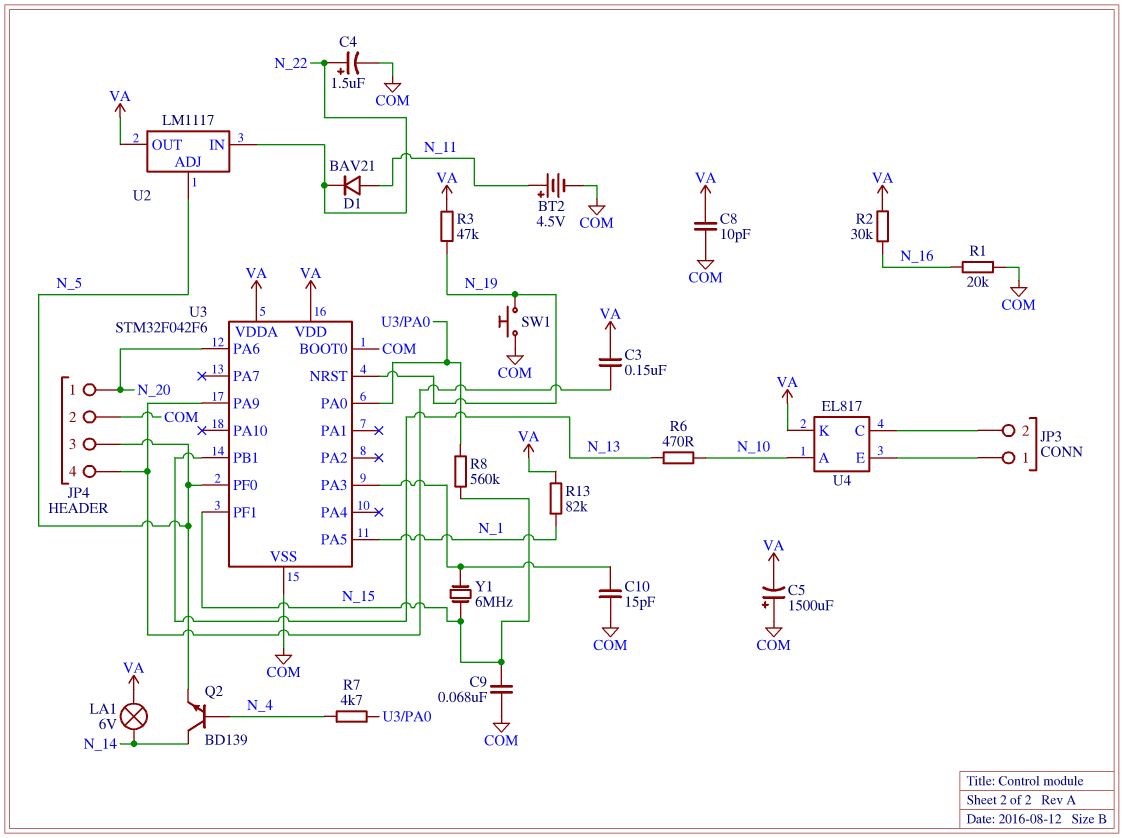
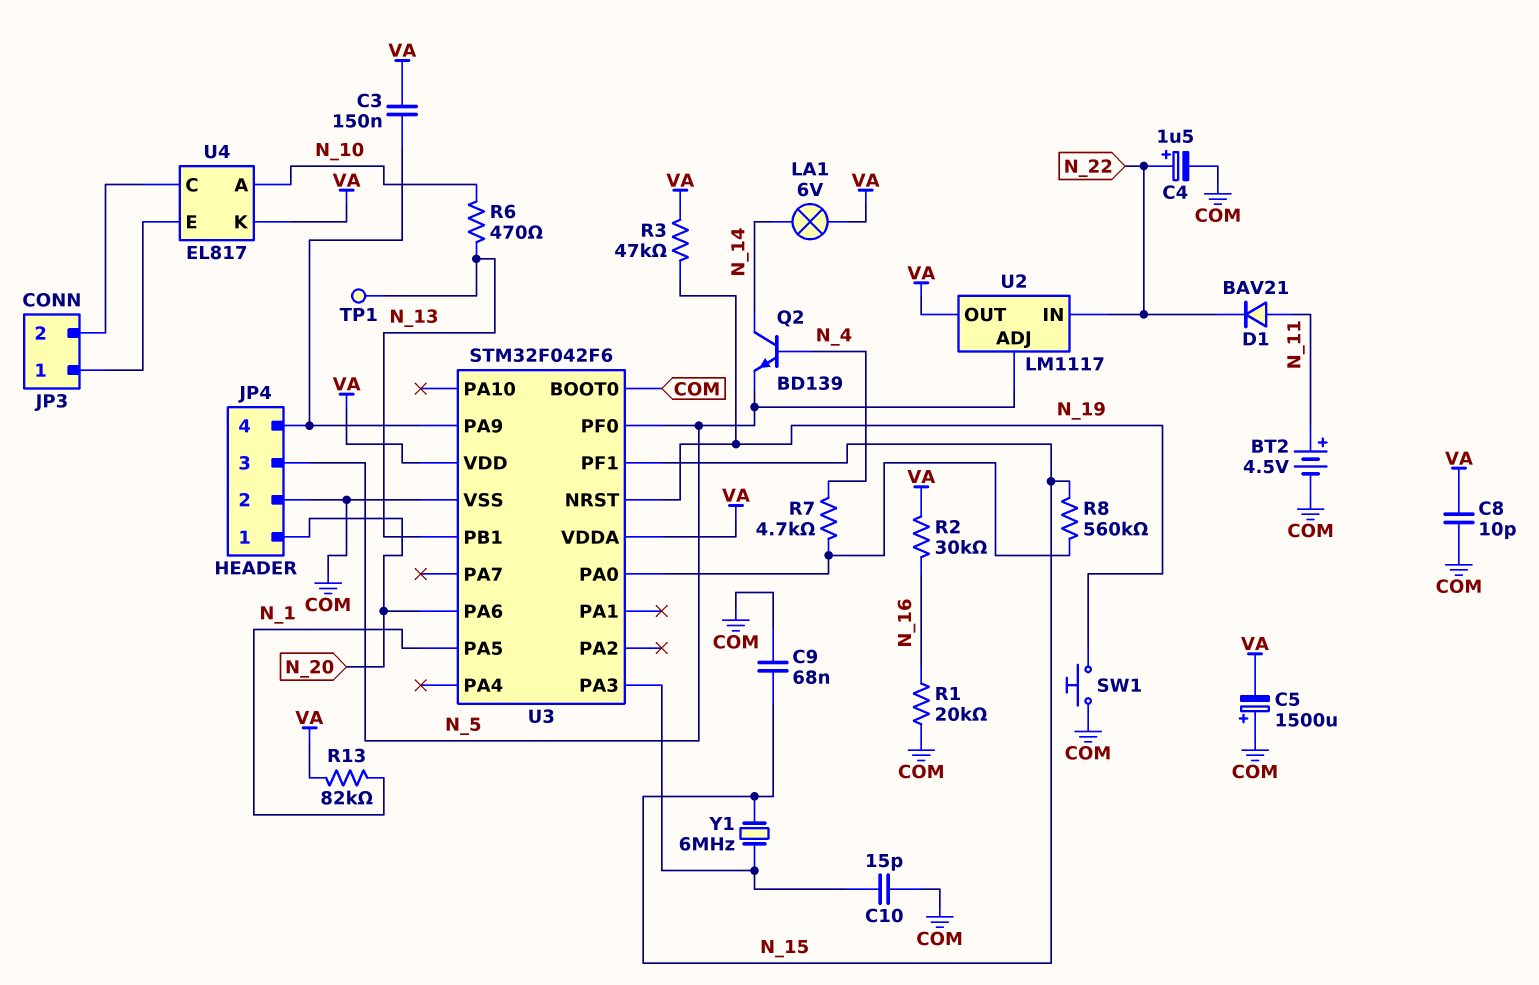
TP1: none -> test point (N_13)

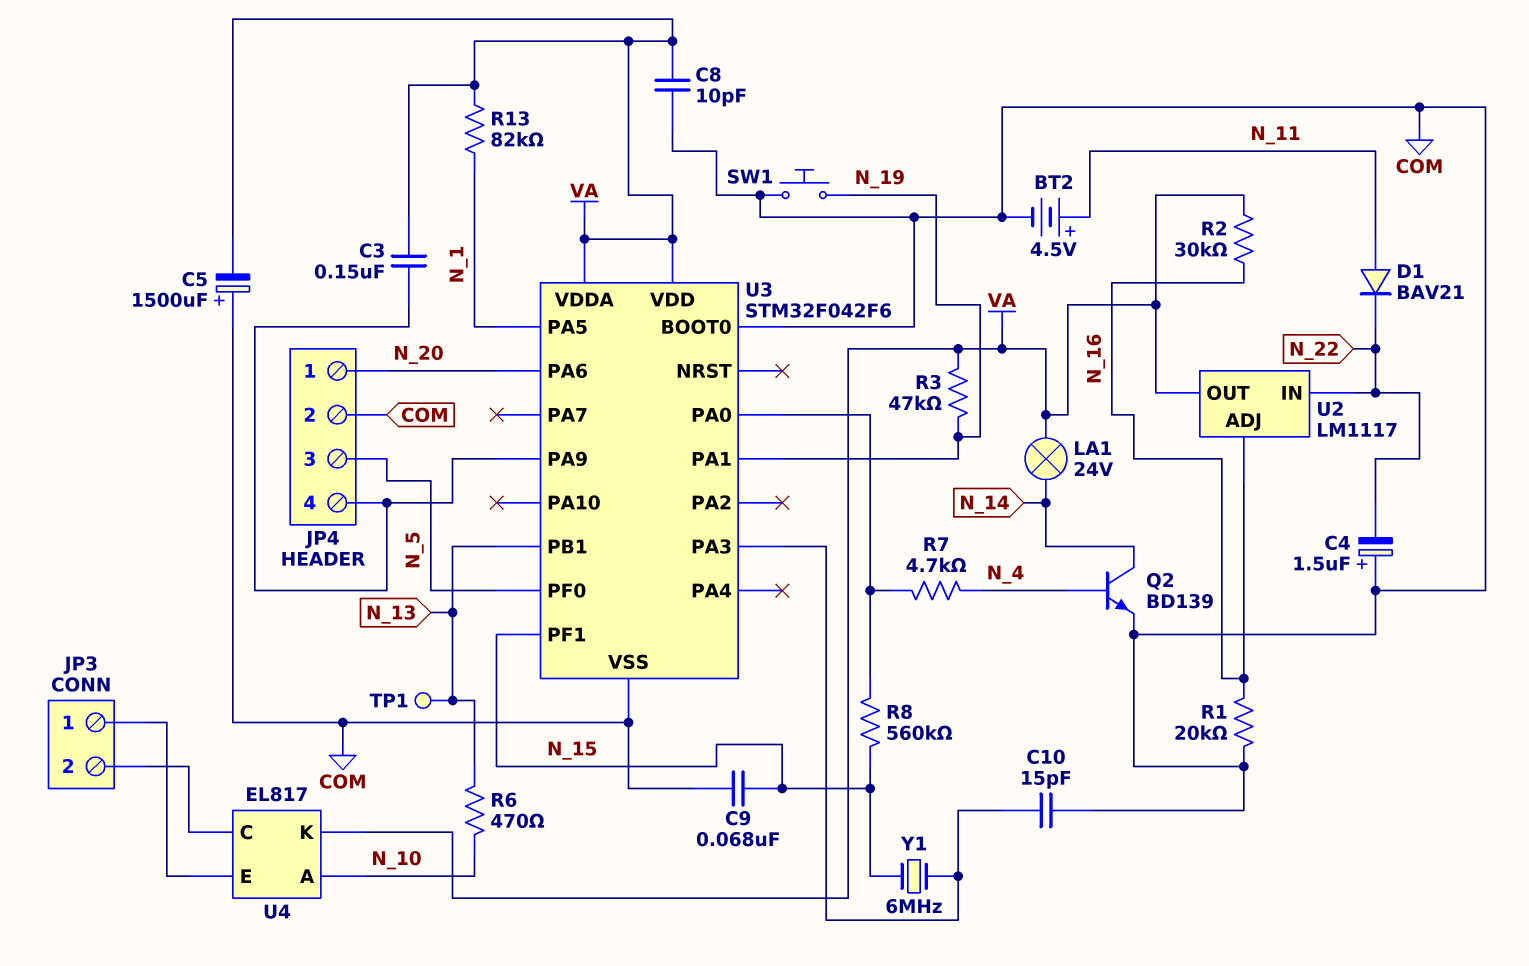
C4: 1.5uF (plus N_22, minus COM) -> 1.5uF (plus COM, minus N_22)
LA1: lamp 6V (N_14, VA) -> lamp 24V (N_14, VA)
Q2: NPN BD139 (B N_4, C N_14, E N_5) -> NPN BD139 (B N_4, C N_14, E COM)
U2 pin ADJ: N_5 -> N_16
U3 pin NRST: N_19 -> none
U3 pin PA1: none -> N_19

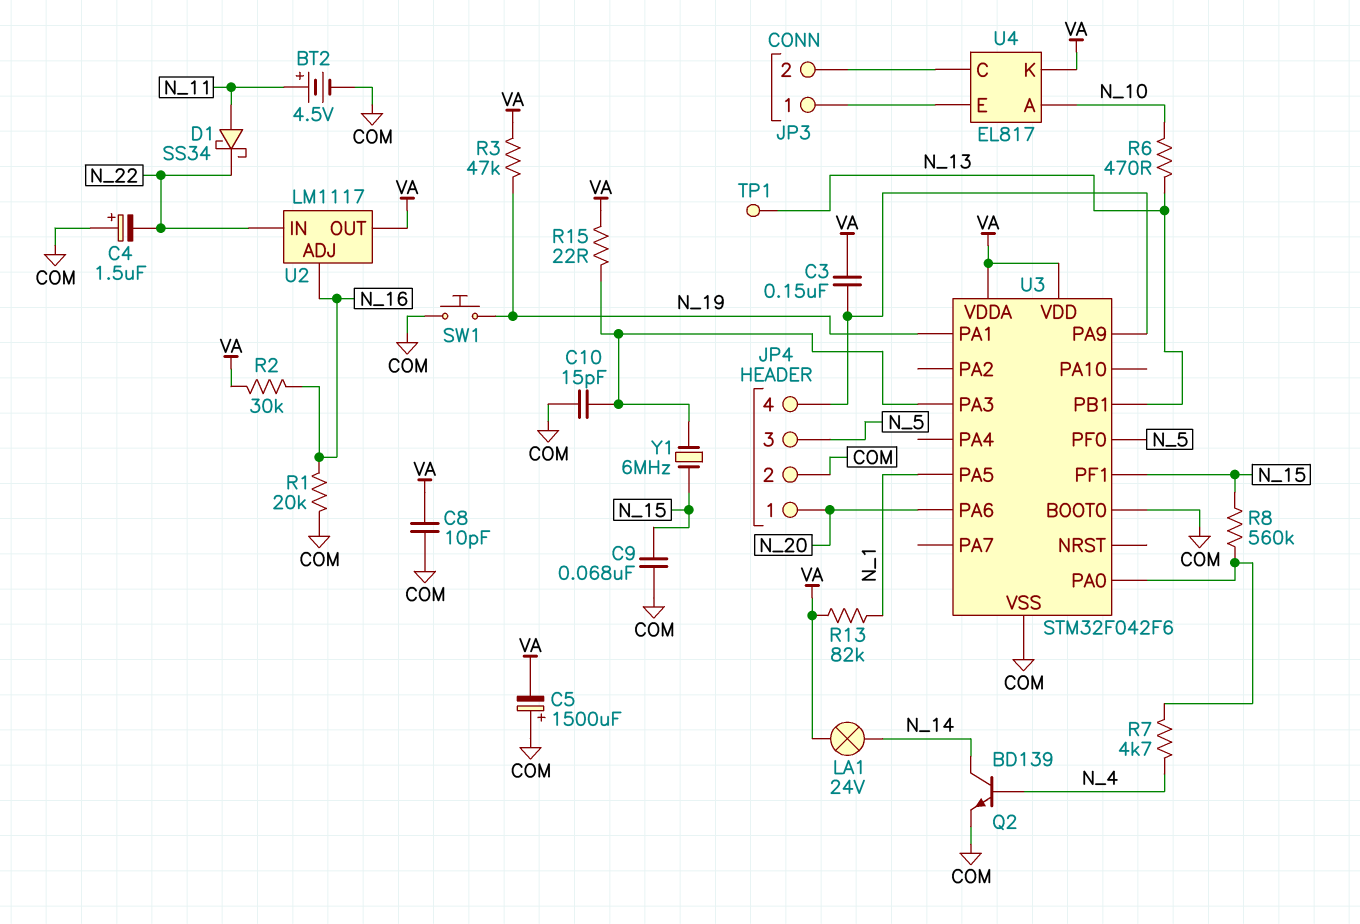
D1: diode BAV21 (A N_11, K N_22) -> schottky SS34 (A N_11, K N_22)
R15: none -> 22 (U3/PA3, VA)

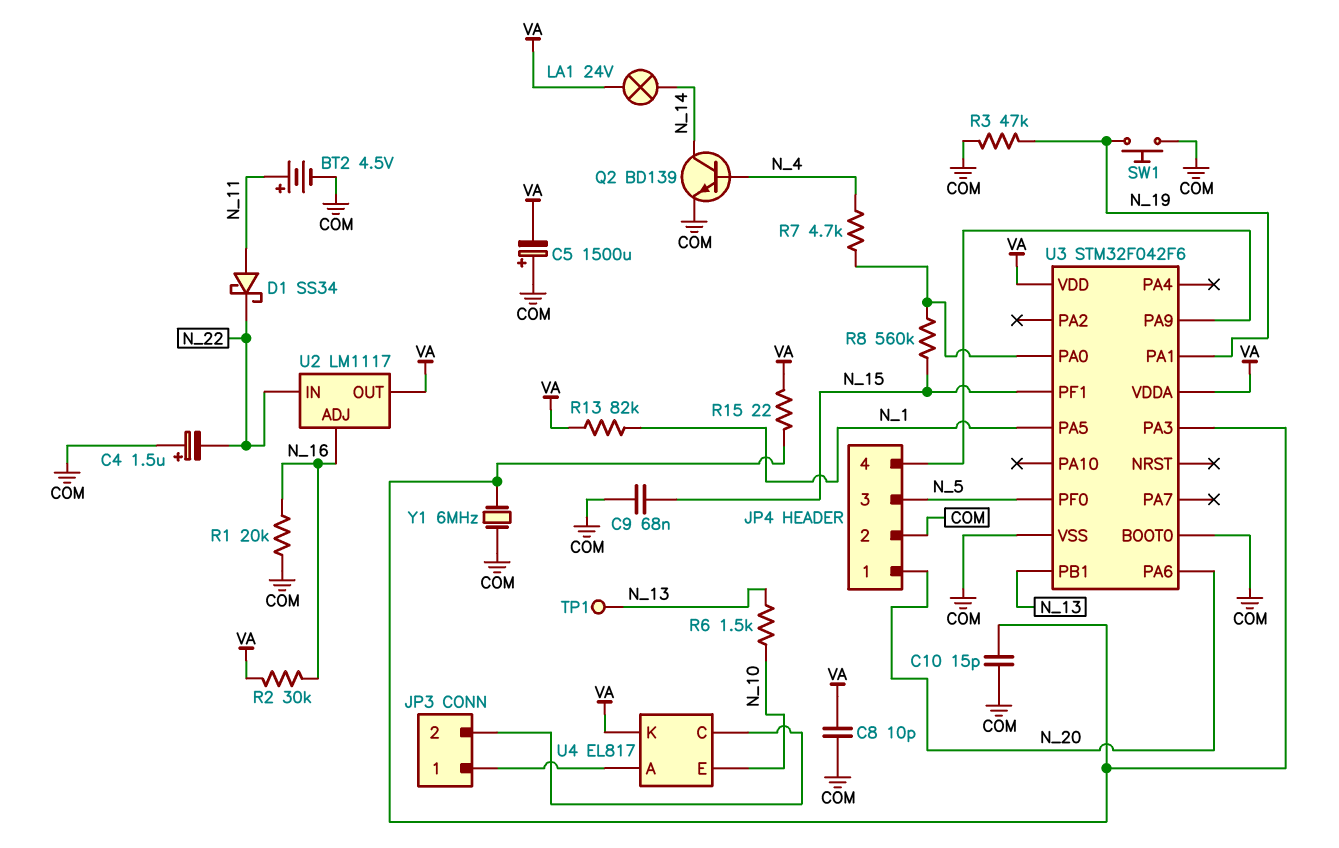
C3: 150nF (JP4/4, VA) -> none
R3: 47k (N_19, VA) -> 47k (COM, N_19)
R6: 470 (N_10, N_13) -> 1.5k (N_10, N_13)
U4 pin A: N_10 -> JP3/1
U4 pin E: JP3/1 -> N_10
Y1: 6MHz (N_15, U3/PA3) -> 6MHz (COM, U3/PA3)

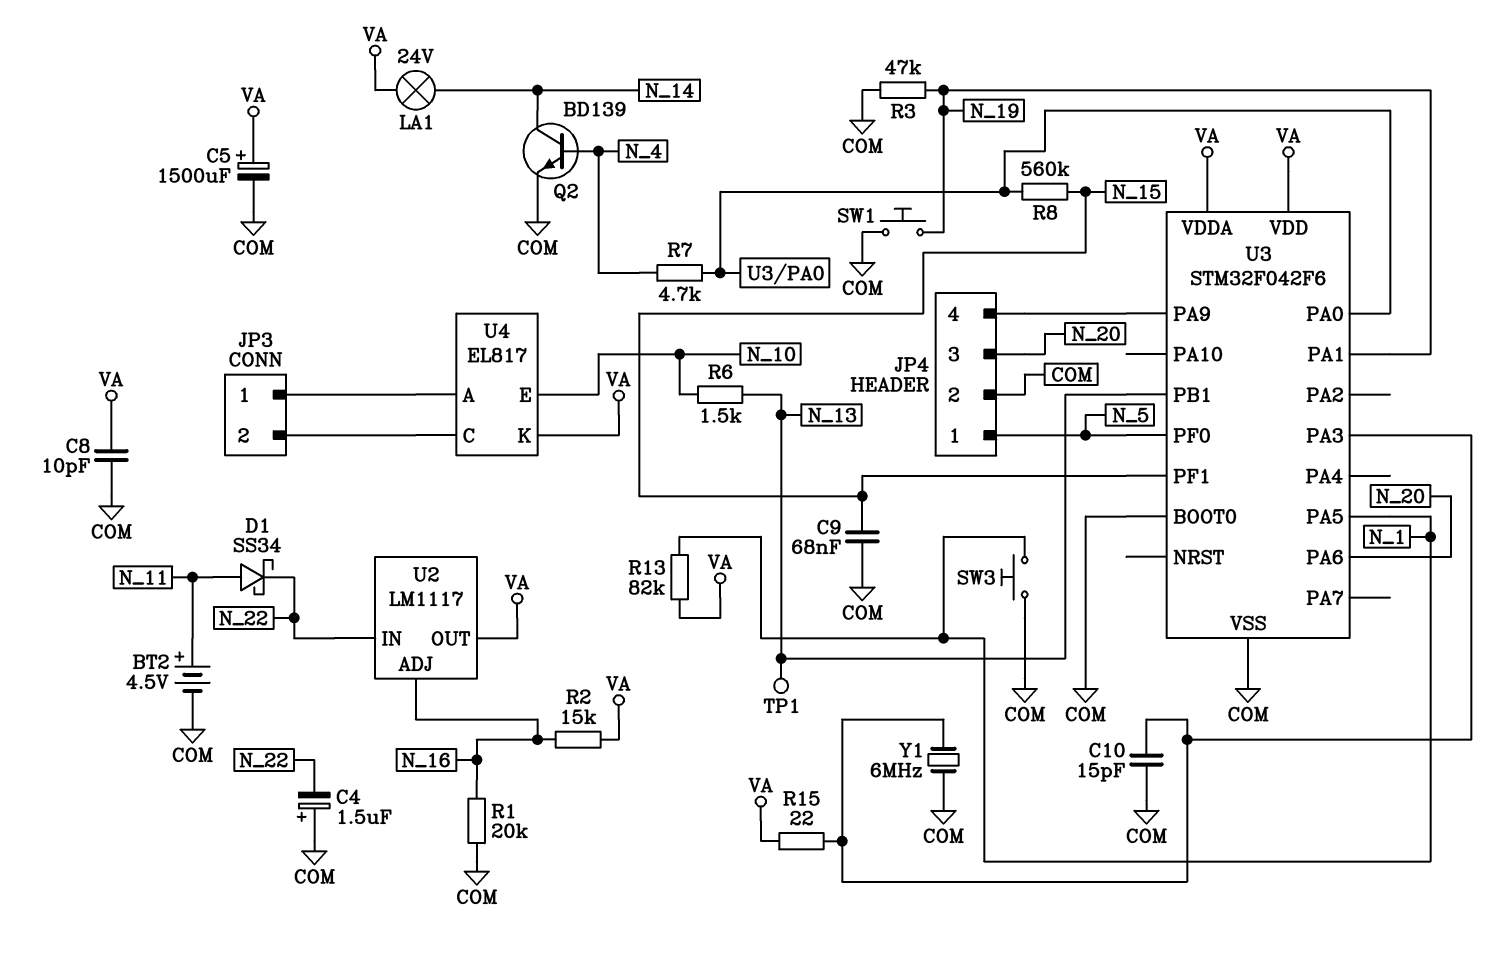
C5: 1500uF (plus COM, minus VA) -> 1500uF (plus VA, minus COM)
JP4 pin 1: N_20 -> N_5
JP4 pin 3: N_5 -> N_20
R2: 30k (N_16, VA) -> 15k (N_16, VA)
SW3: none -> button (COM, N_1)

